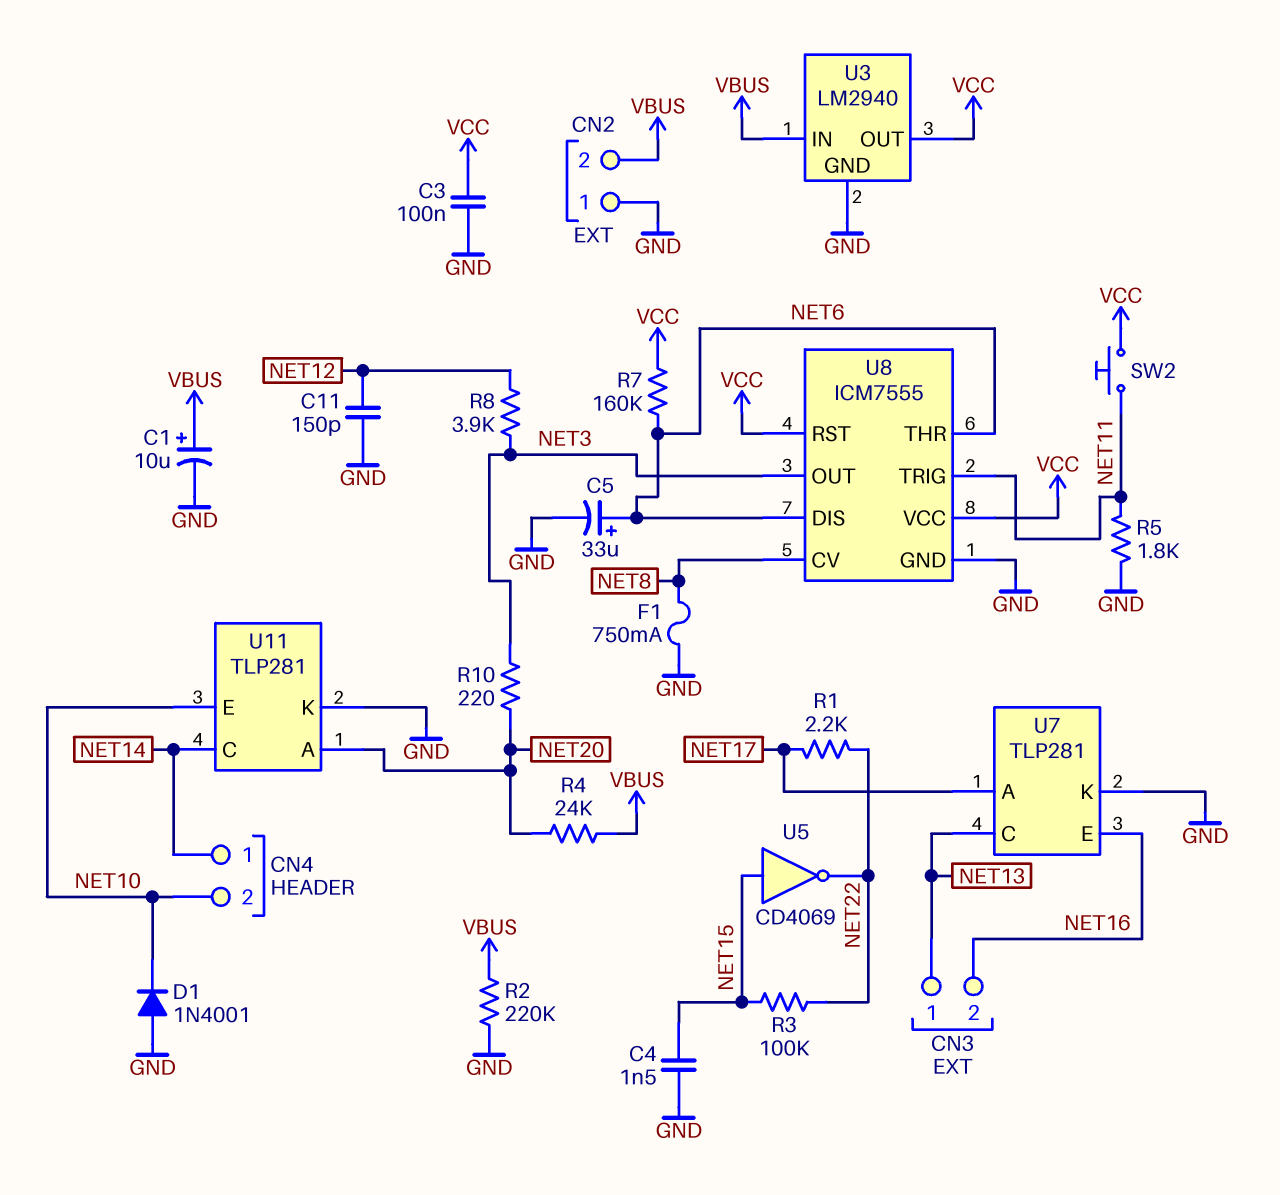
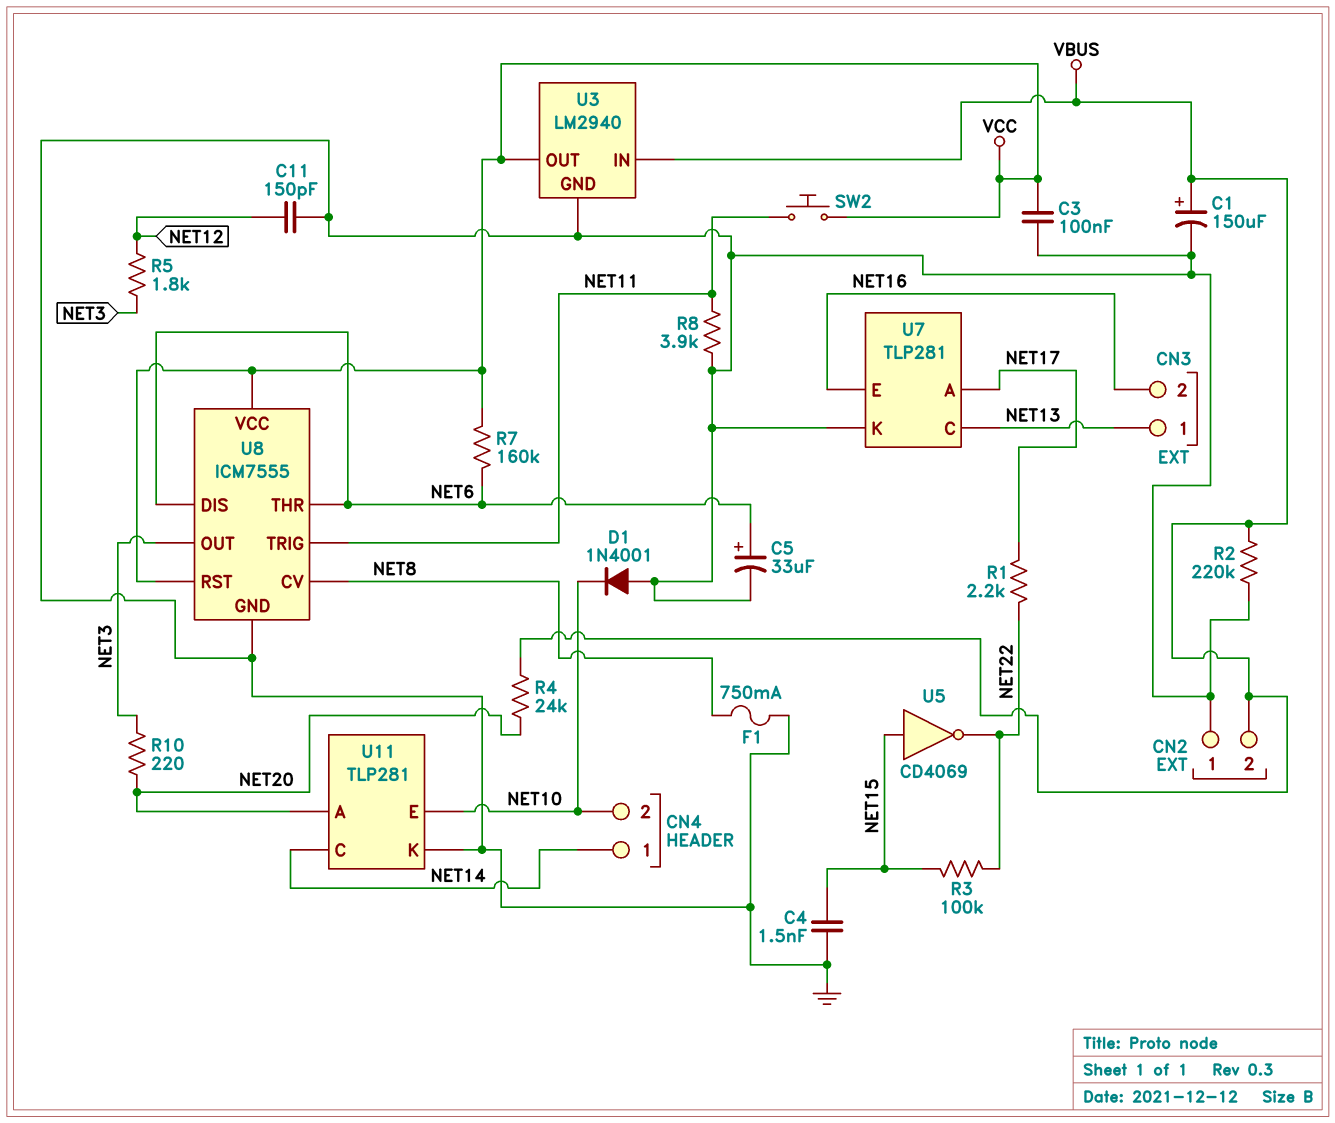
C1: 10uF (plus VBUS, minus GND) -> 150uF (plus VBUS, minus GND)
R5: 1.8k (GND, NET11) -> 1.8k (NET3, NET12)
R8: 3.9k (NET3, NET12) -> 3.9k (GND, NET11)

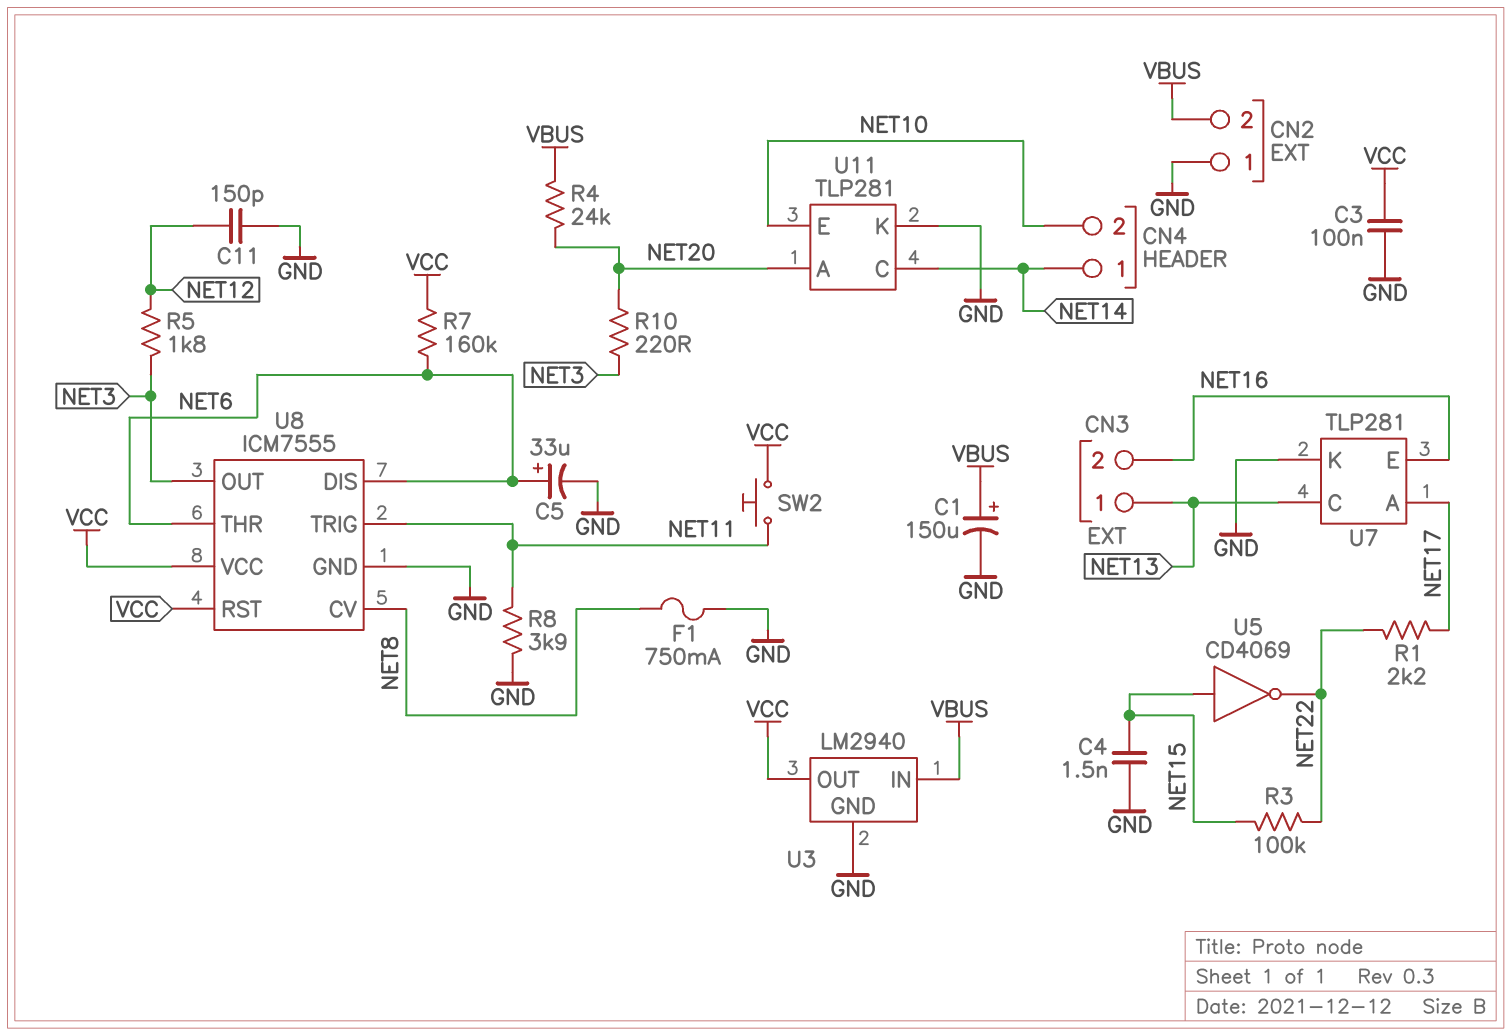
D1: diode 1N4001 (A GND, K NET10) -> none
R2: 220k (GND, VBUS) -> none

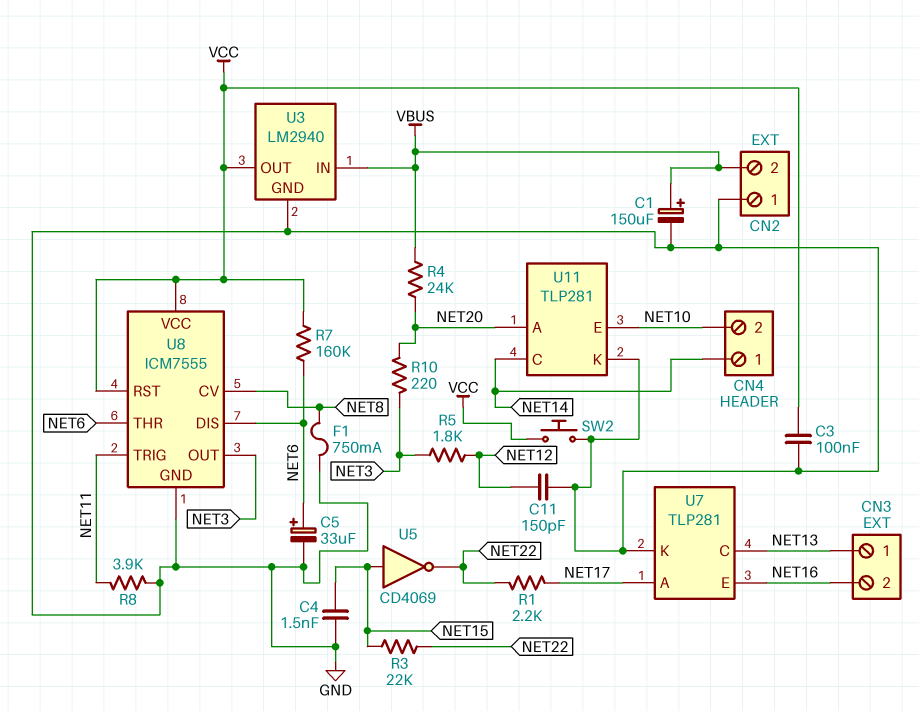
R3: 100k (NET15, NET22) -> 22k (NET15, NET22)
SW2: button (NET11, VCC) -> button (GND, VCC)

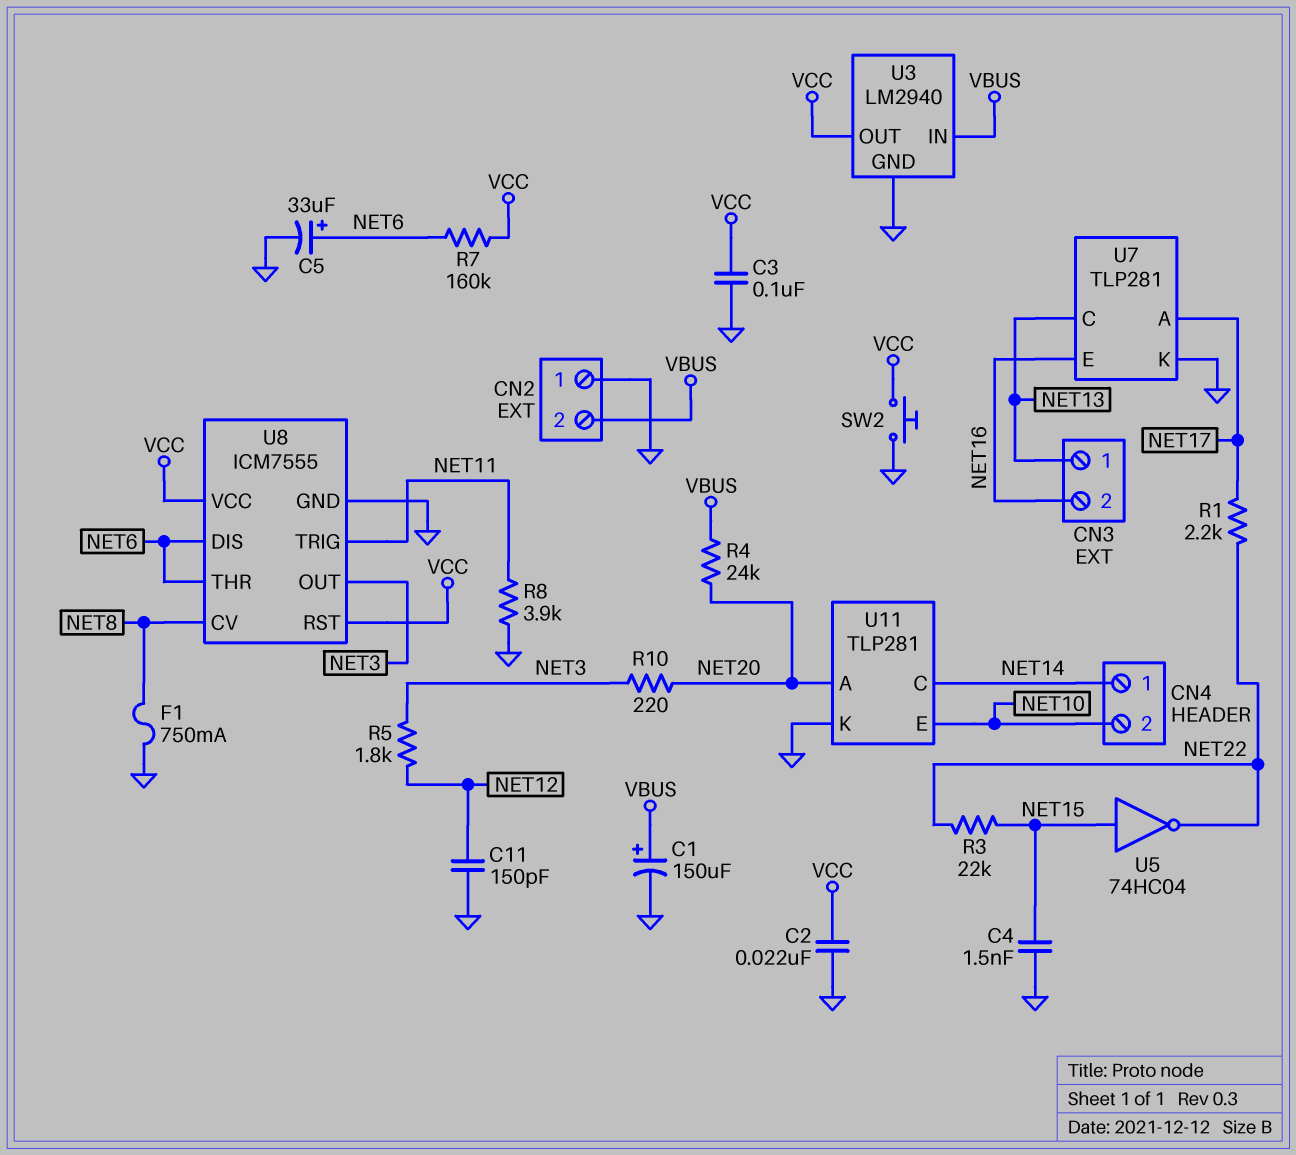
C2: none -> 22nF (GND, VCC)
U5: NOT CD4069 (in NET15, out NET22) -> NOT 74HC04 (in NET15, out NET22)

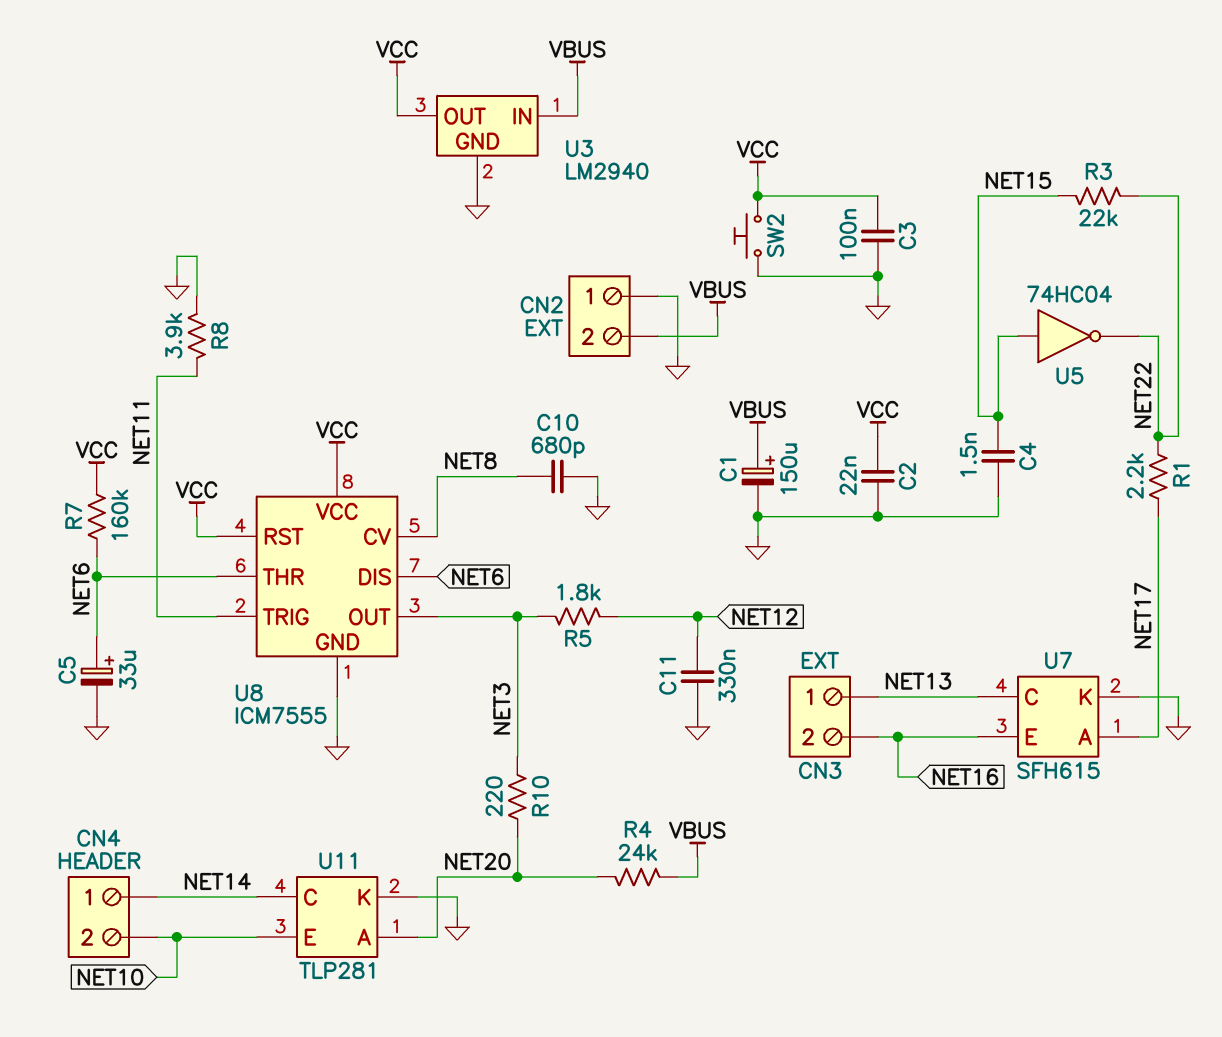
C10: none -> 680pF (GND, NET8)
C11: 150pF (GND, NET12) -> 330nF (GND, NET12)
F1: 750mA (GND, NET8) -> none
U7: TLP281 -> SFH615

